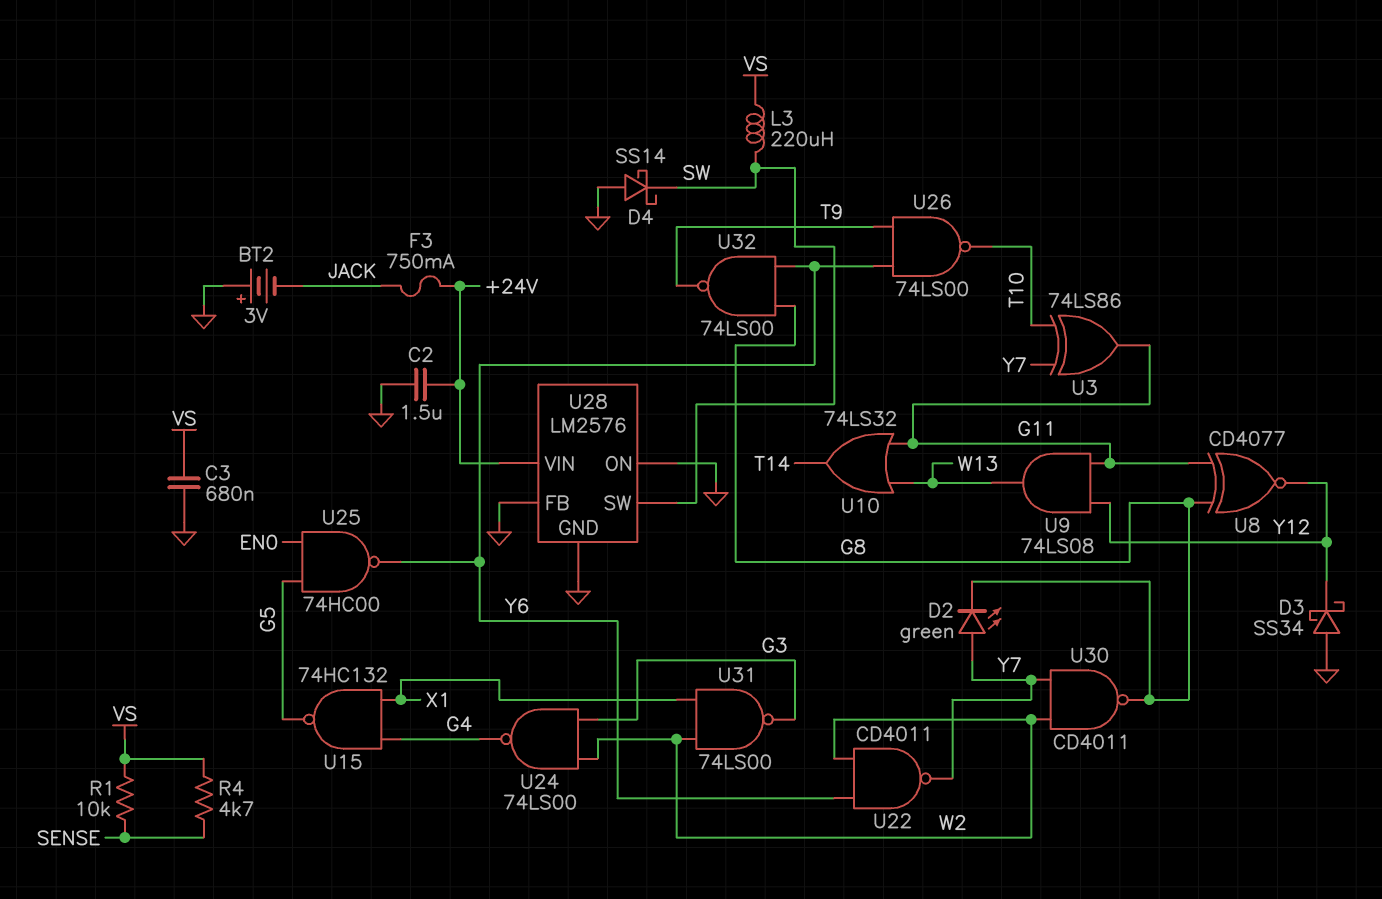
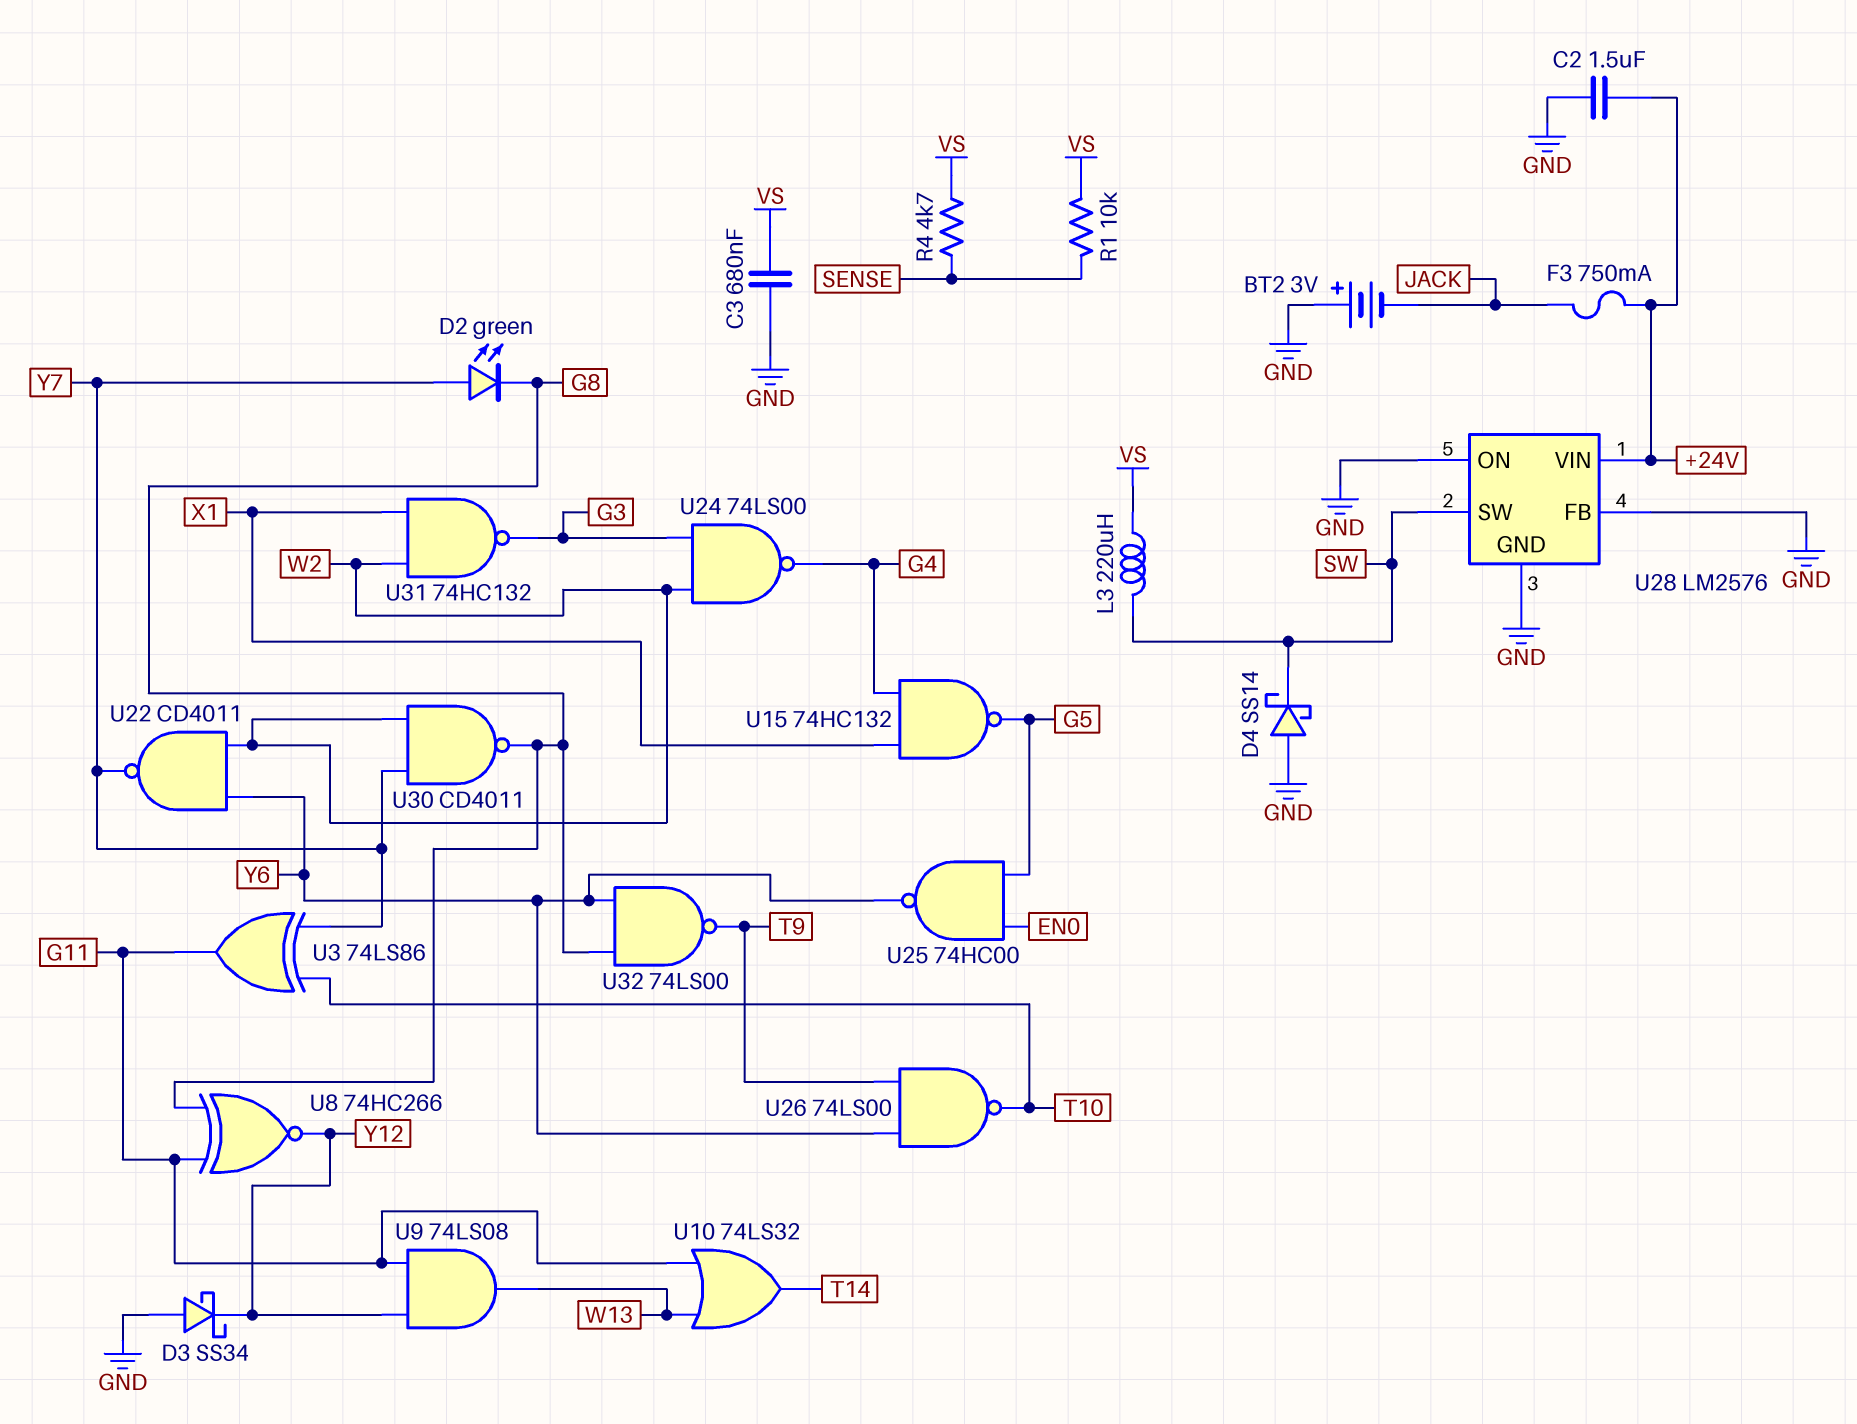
U8: XNOR CD4077 (in G8, in G11, out Y12) -> XNOR 74HC266 (in G8, in G11, out Y12)
U31: NAND 74LS00 (in W2, in X1, out G3) -> NAND 74HC132 (in W2, in X1, out G3)

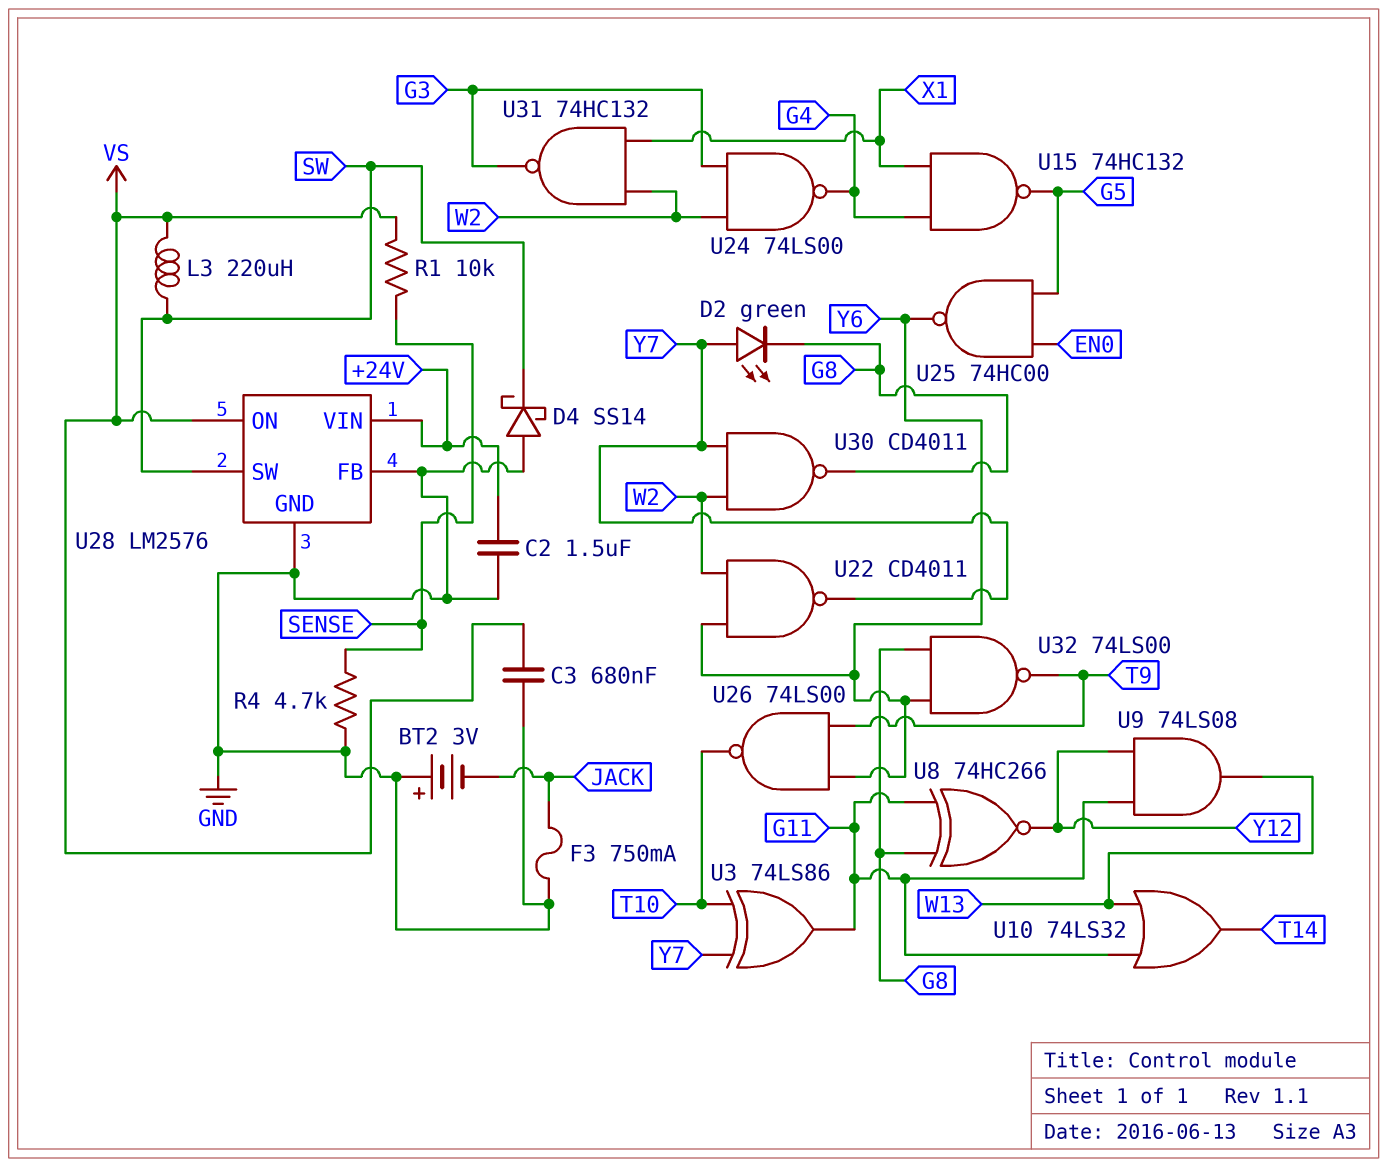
D3: schottky SS34 (A GND, K Y12) -> none
F3: 750mA (+24V, JACK) -> 750mA (GND, JACK)
R4: 4.7k (SENSE, VS) -> 4.7k (GND, SENSE)
U28 pin ON: GND -> VS

